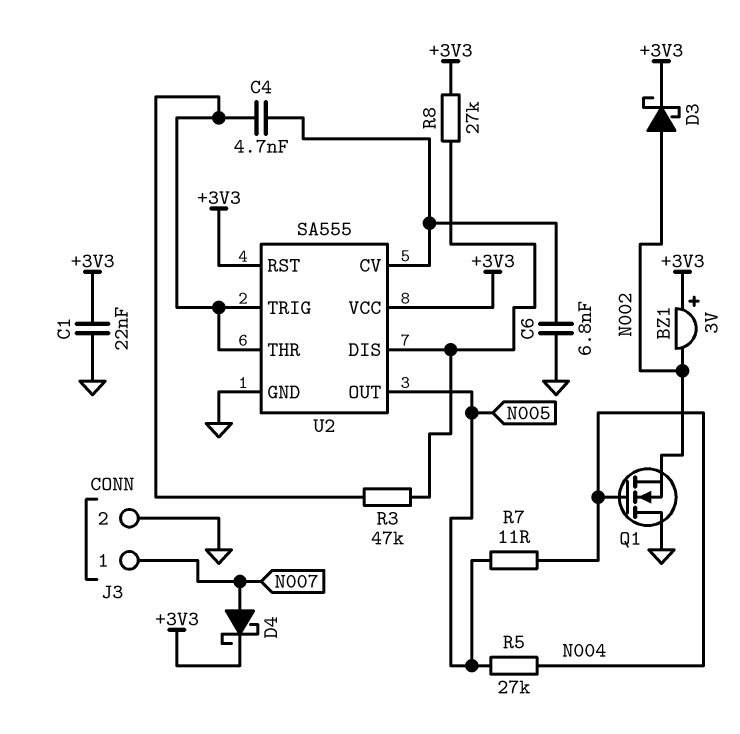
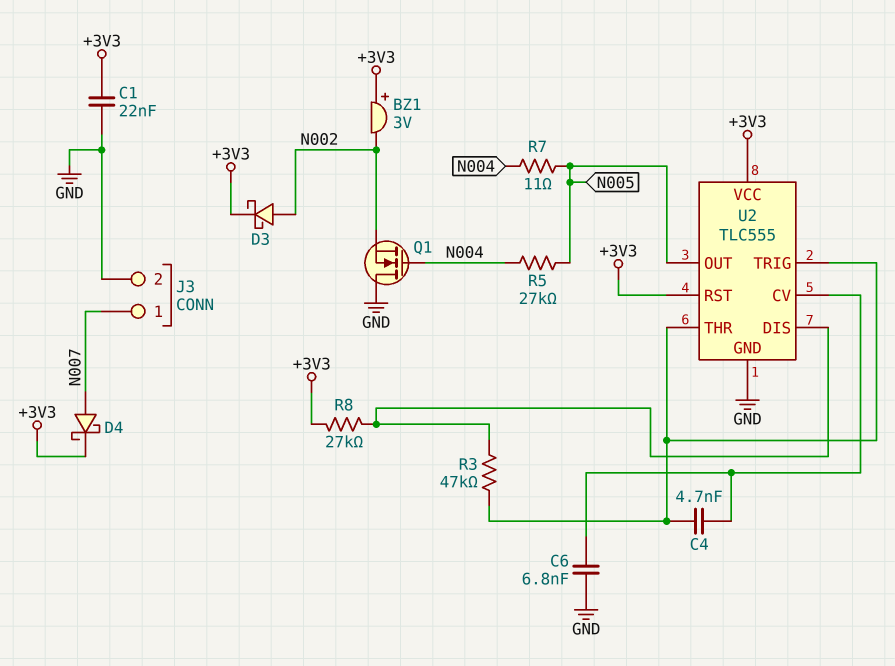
U2: SA555 -> TLC555

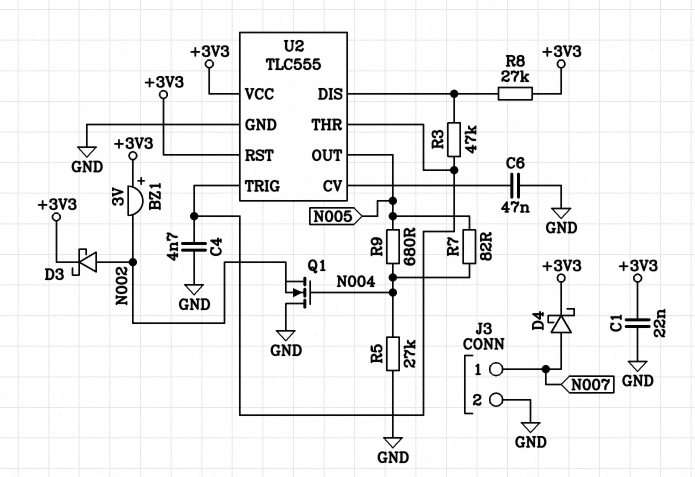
C4: 4.7nF (U2/CV, U2/THR) -> 4.7nF (GND, U2/THR)
C6: 6.8nF (GND, U2/CV) -> 47nF (GND, U2/CV)
R5: 27k (N004, N005) -> 27k (GND, N004)
R7: 11 (N004, N005) -> 82 (N004, N005)
R9: none -> 680 (N004, N005)

